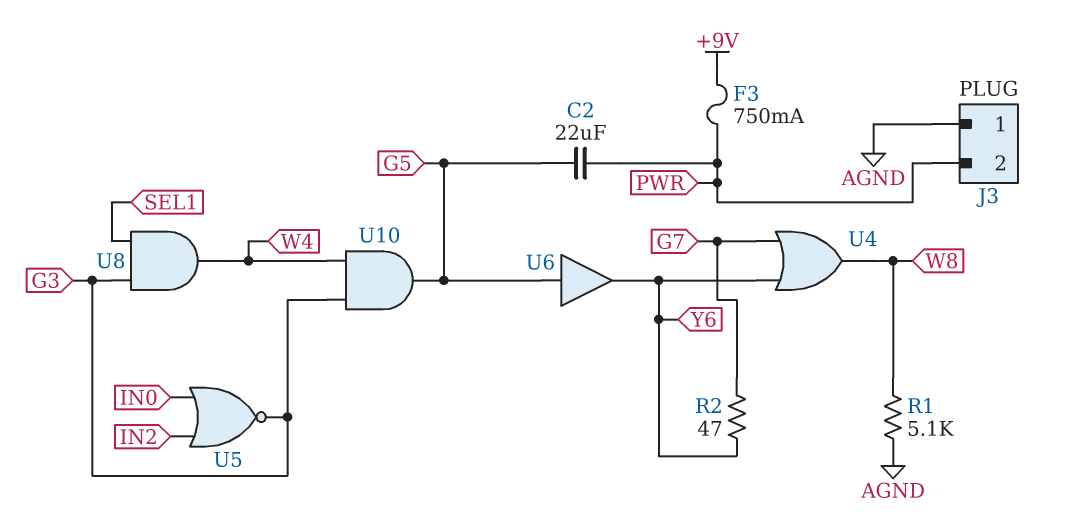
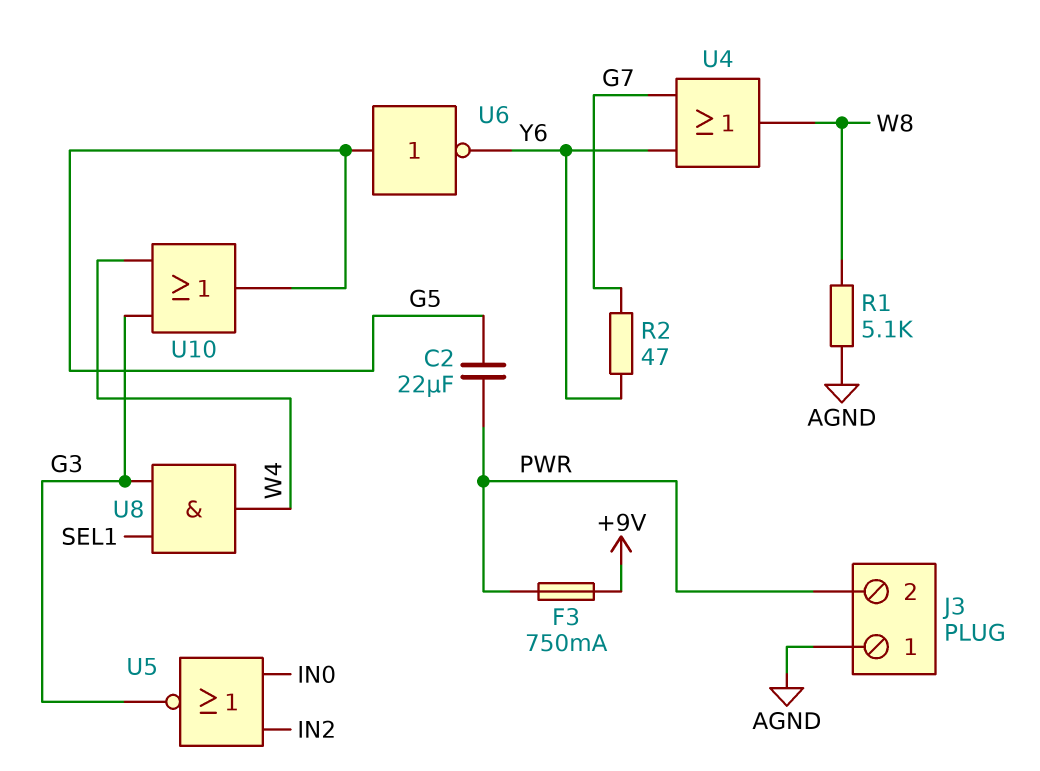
U6: buffer (in G5, out Y6) -> NOT (in G5, out Y6)
U10: AND (in G3, in W4, out G5) -> OR (in G3, in W4, out G5)

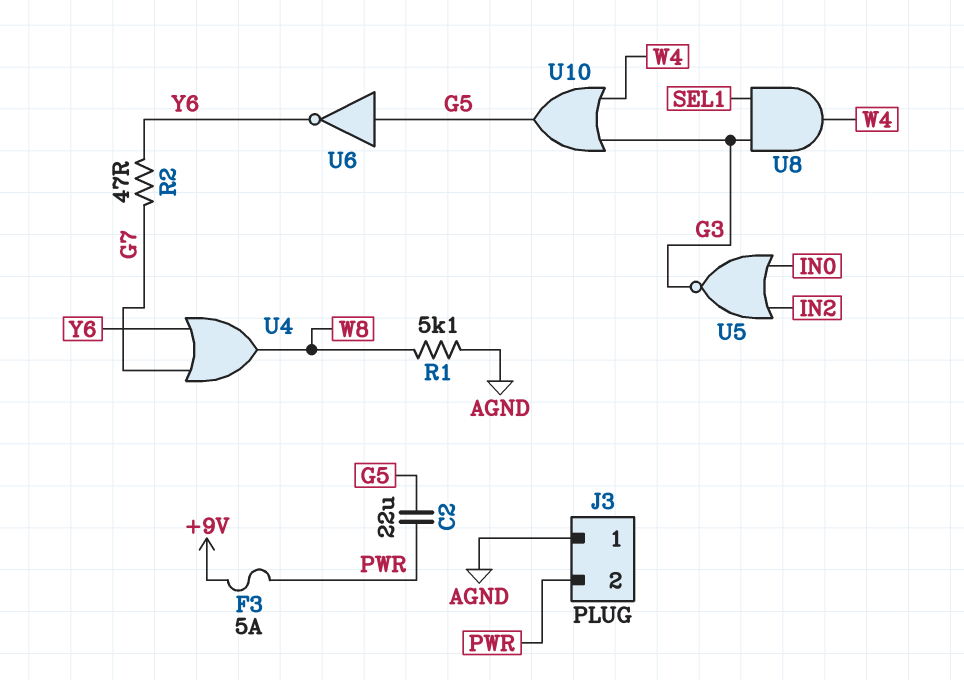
F3: 750mA (+9V, PWR) -> 5A (+9V, PWR)

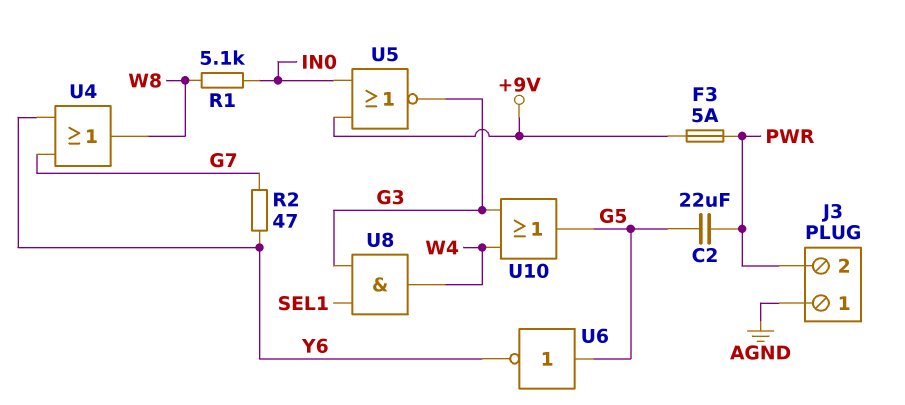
R1: 5.1k (AGND, W8) -> 5.1k (IN0, W8)
U5: NOR (in IN0, in IN2, out G3) -> NOR (in +9V, in IN0, out G3)

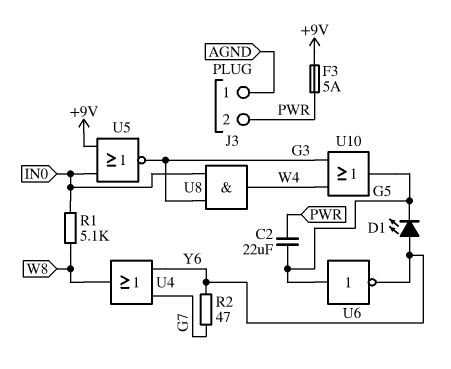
D1: none -> LED (A Y6, K G5)
U8: AND (in G3, in SEL1, out W4) -> AND (in G3, in IN0, out W4)

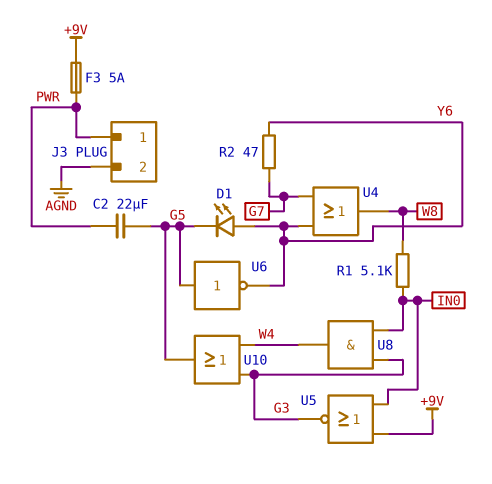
J3 pin 1: AGND -> PWR
J3 pin 2: PWR -> AGND

